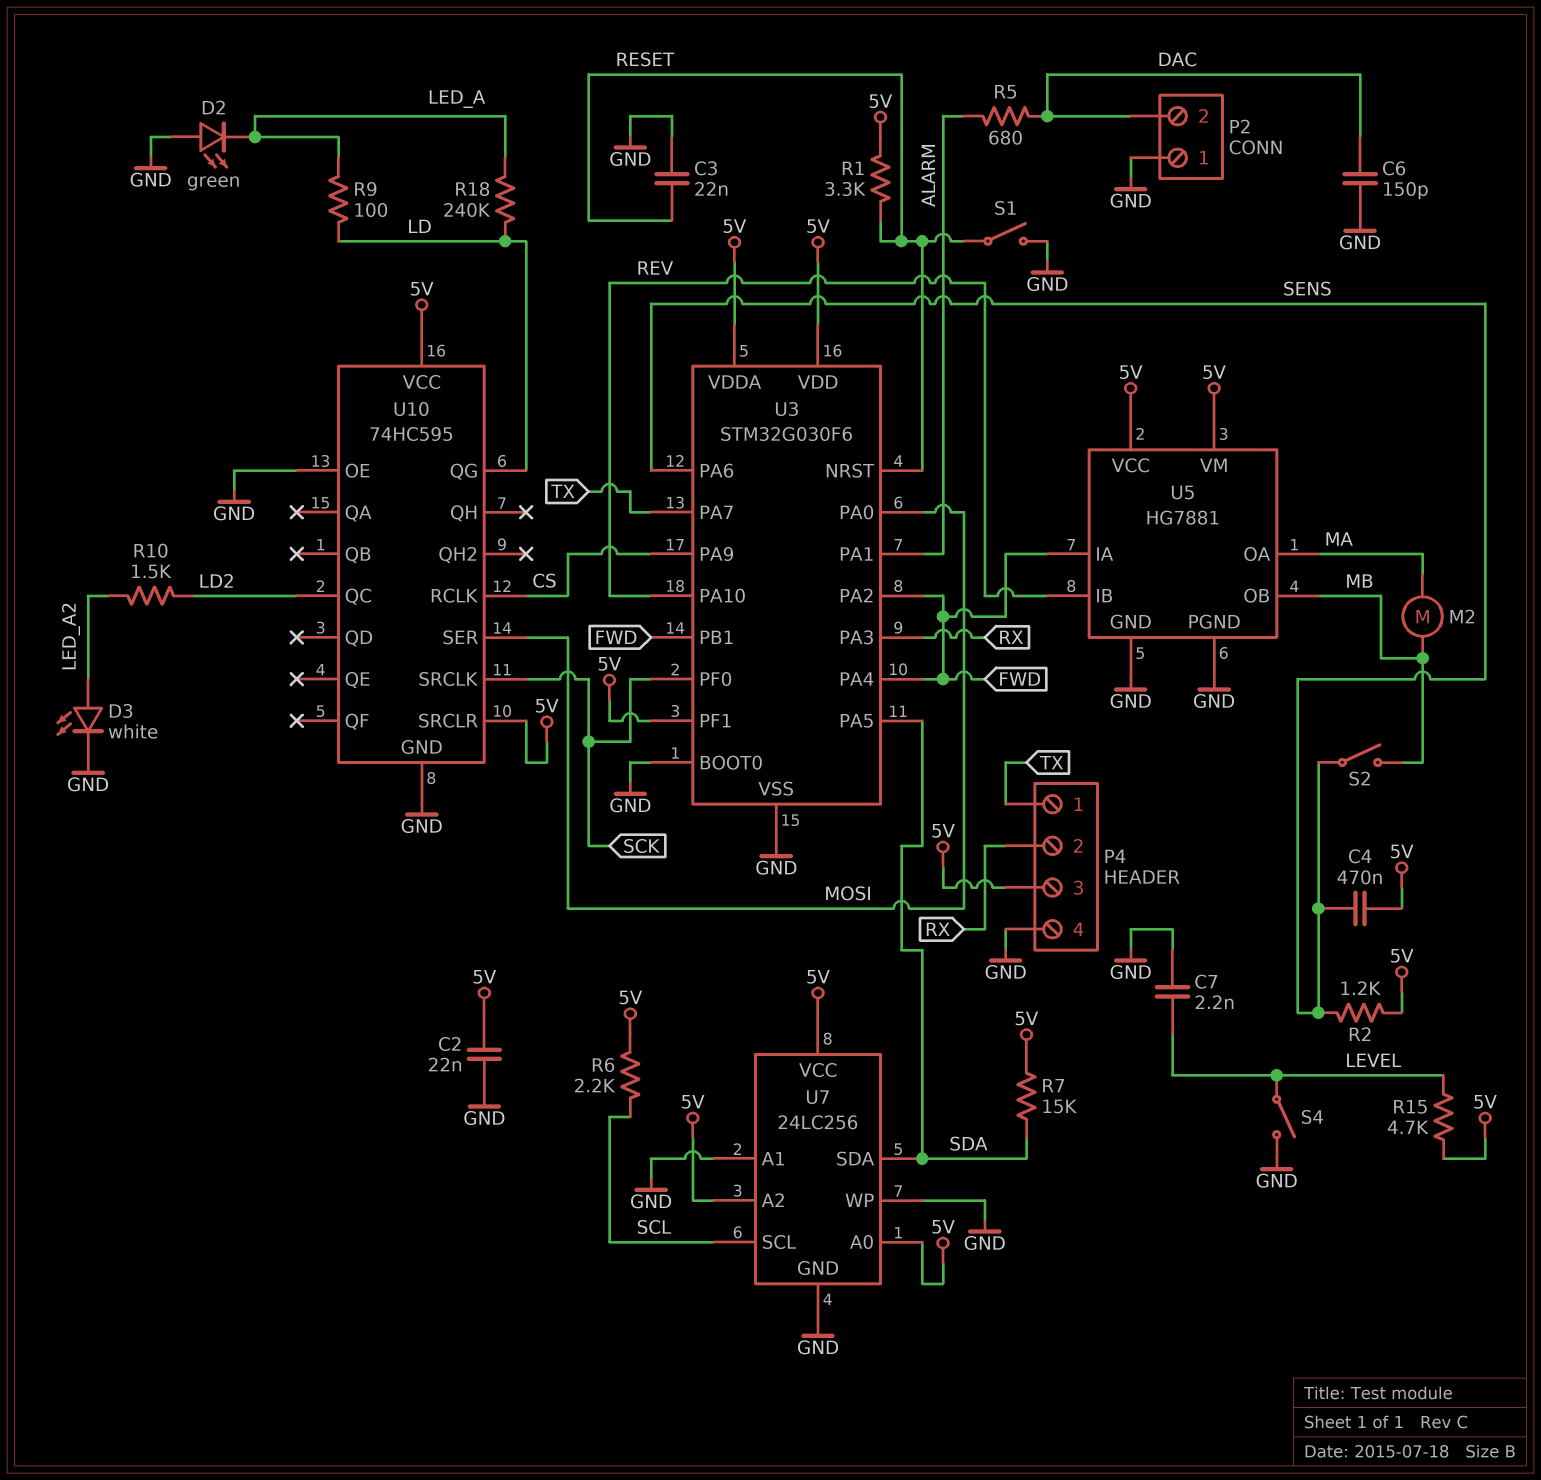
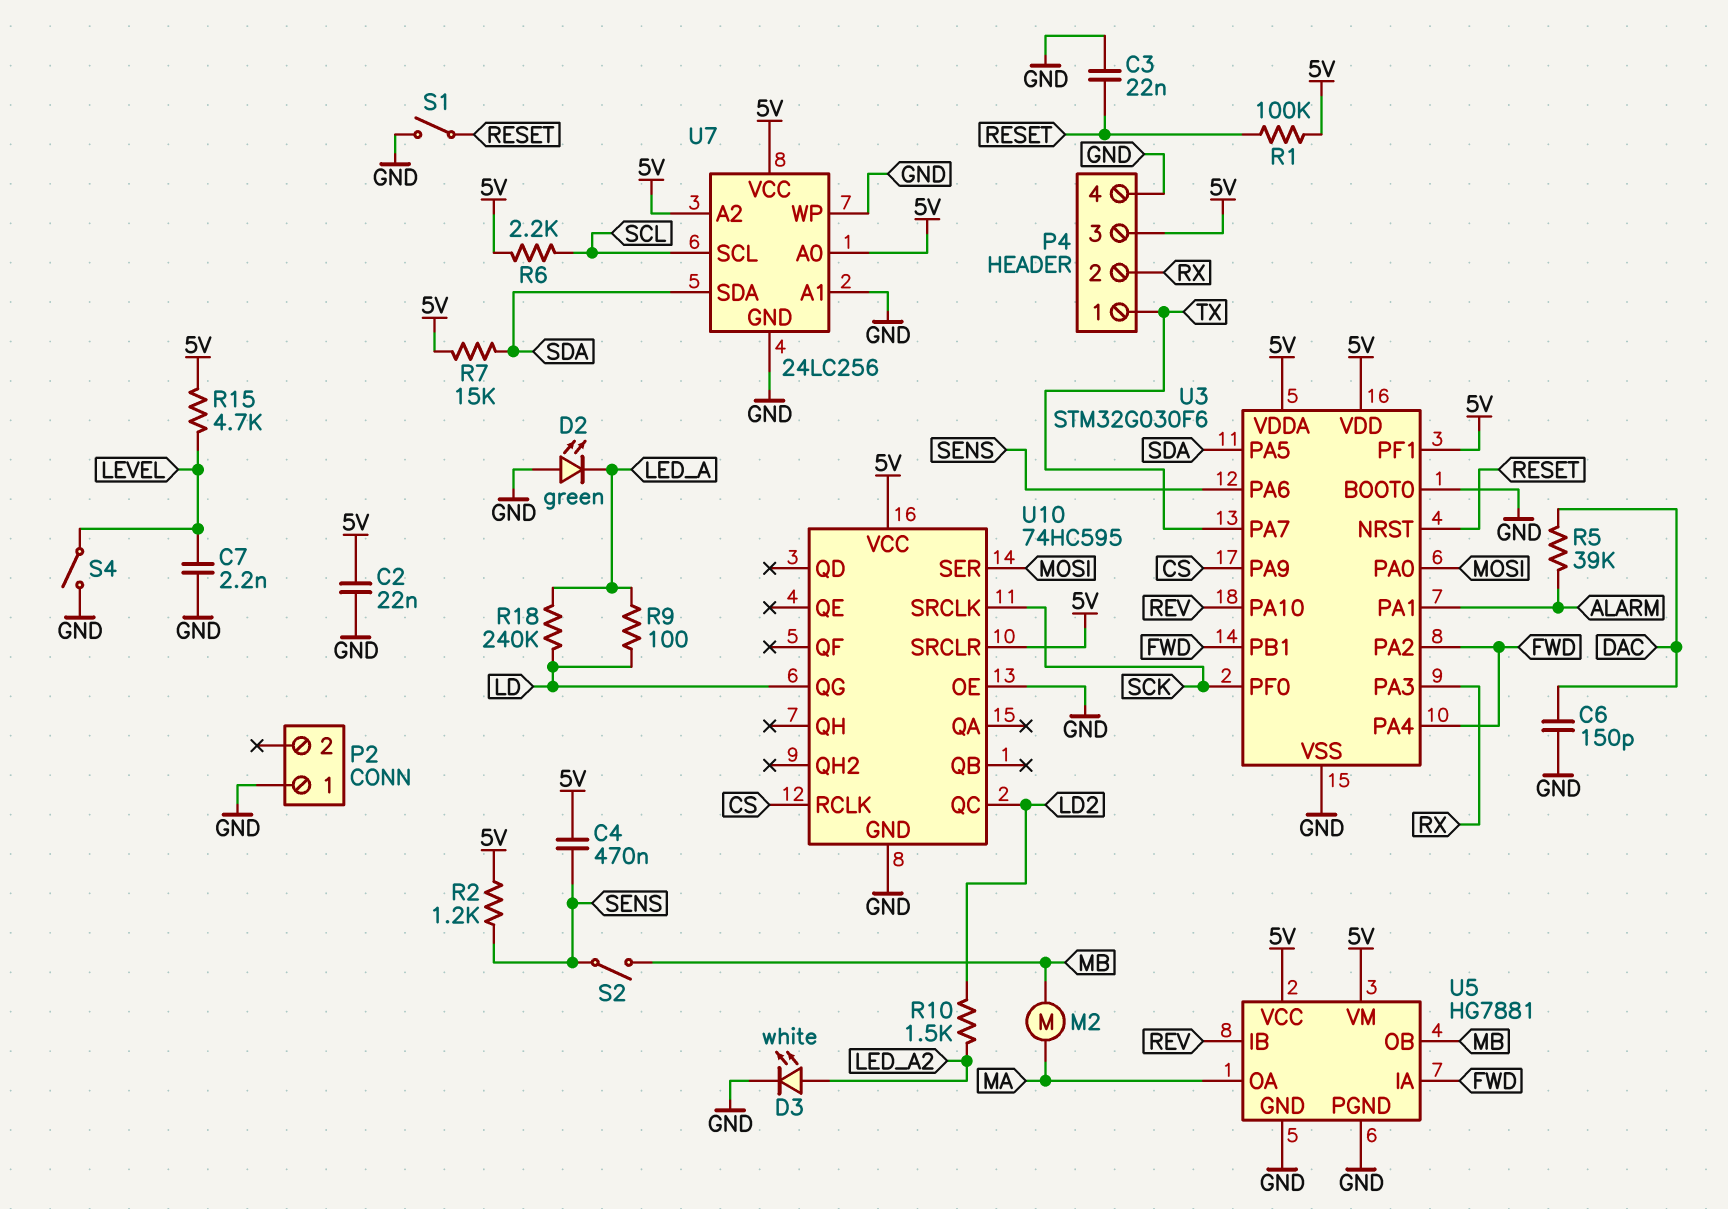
P2 pin 2: DAC -> none
R1: 3.3k (5V, RESET) -> 100k (5V, RESET)
R5: 680 (ALARM, DAC) -> 39k (ALARM, DAC)

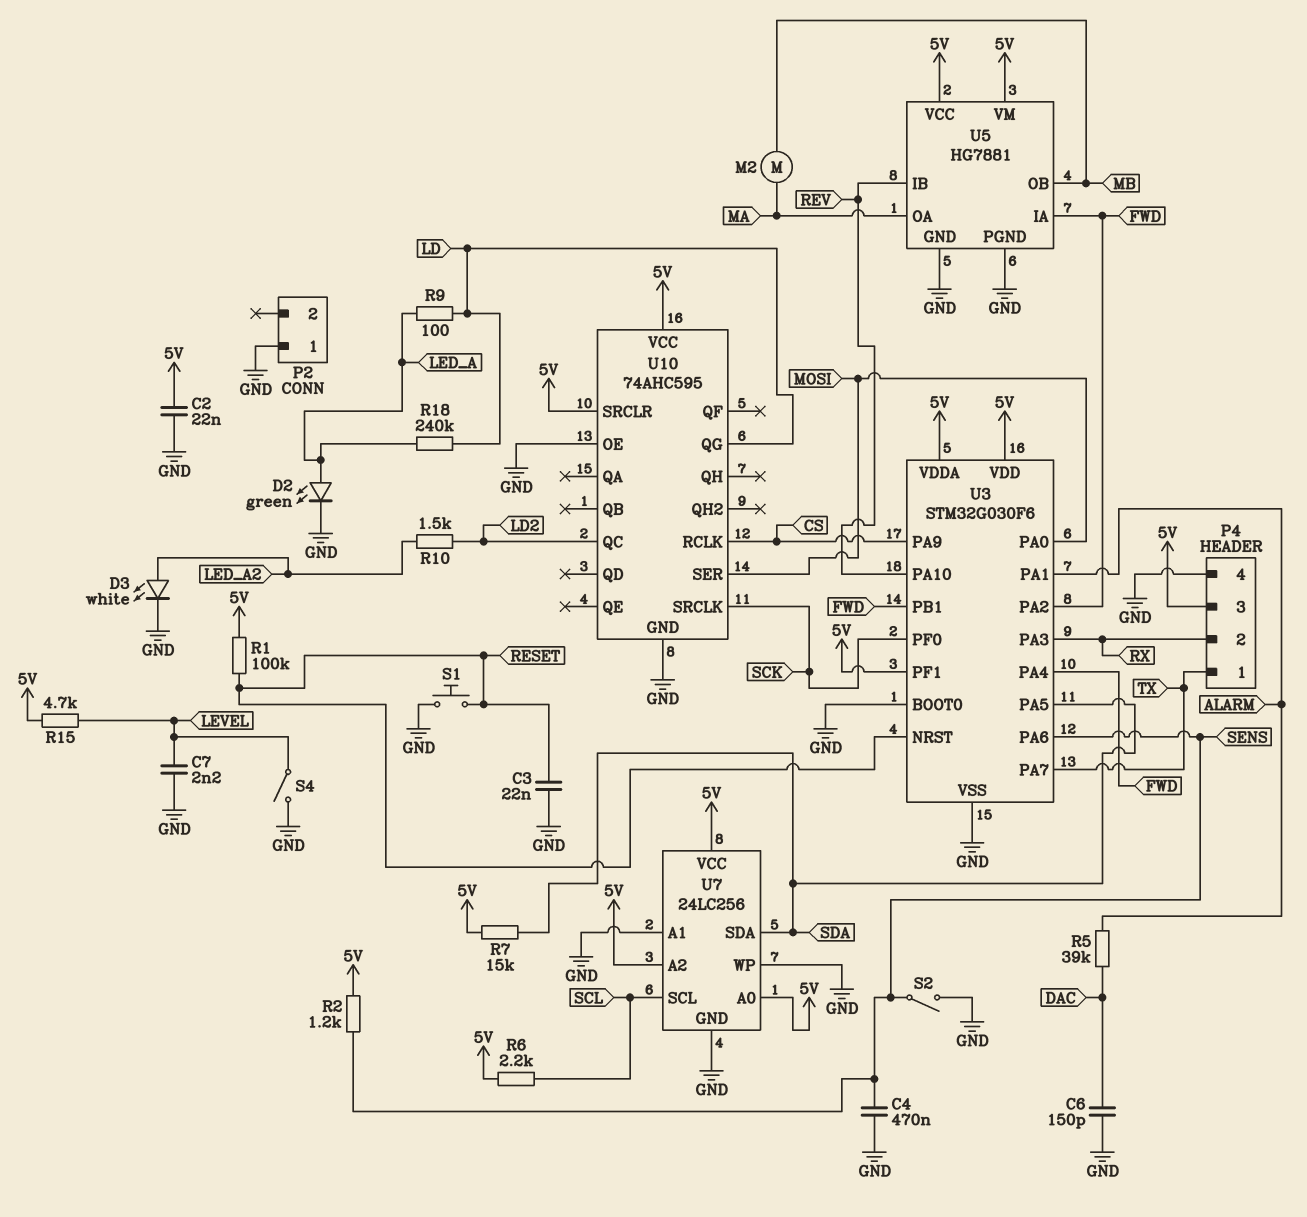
C4: 470nF (5V, SENS) -> 470nF (GND, SENS)
D2: LED green (A GND, K LED_A) -> LED green (A LED_A, K GND)
S1: switch (GND, RESET) -> button (GND, RESET)
S2: switch (MB, SENS) -> switch (GND, SENS)
U10: 74HC595 -> 74AHC595

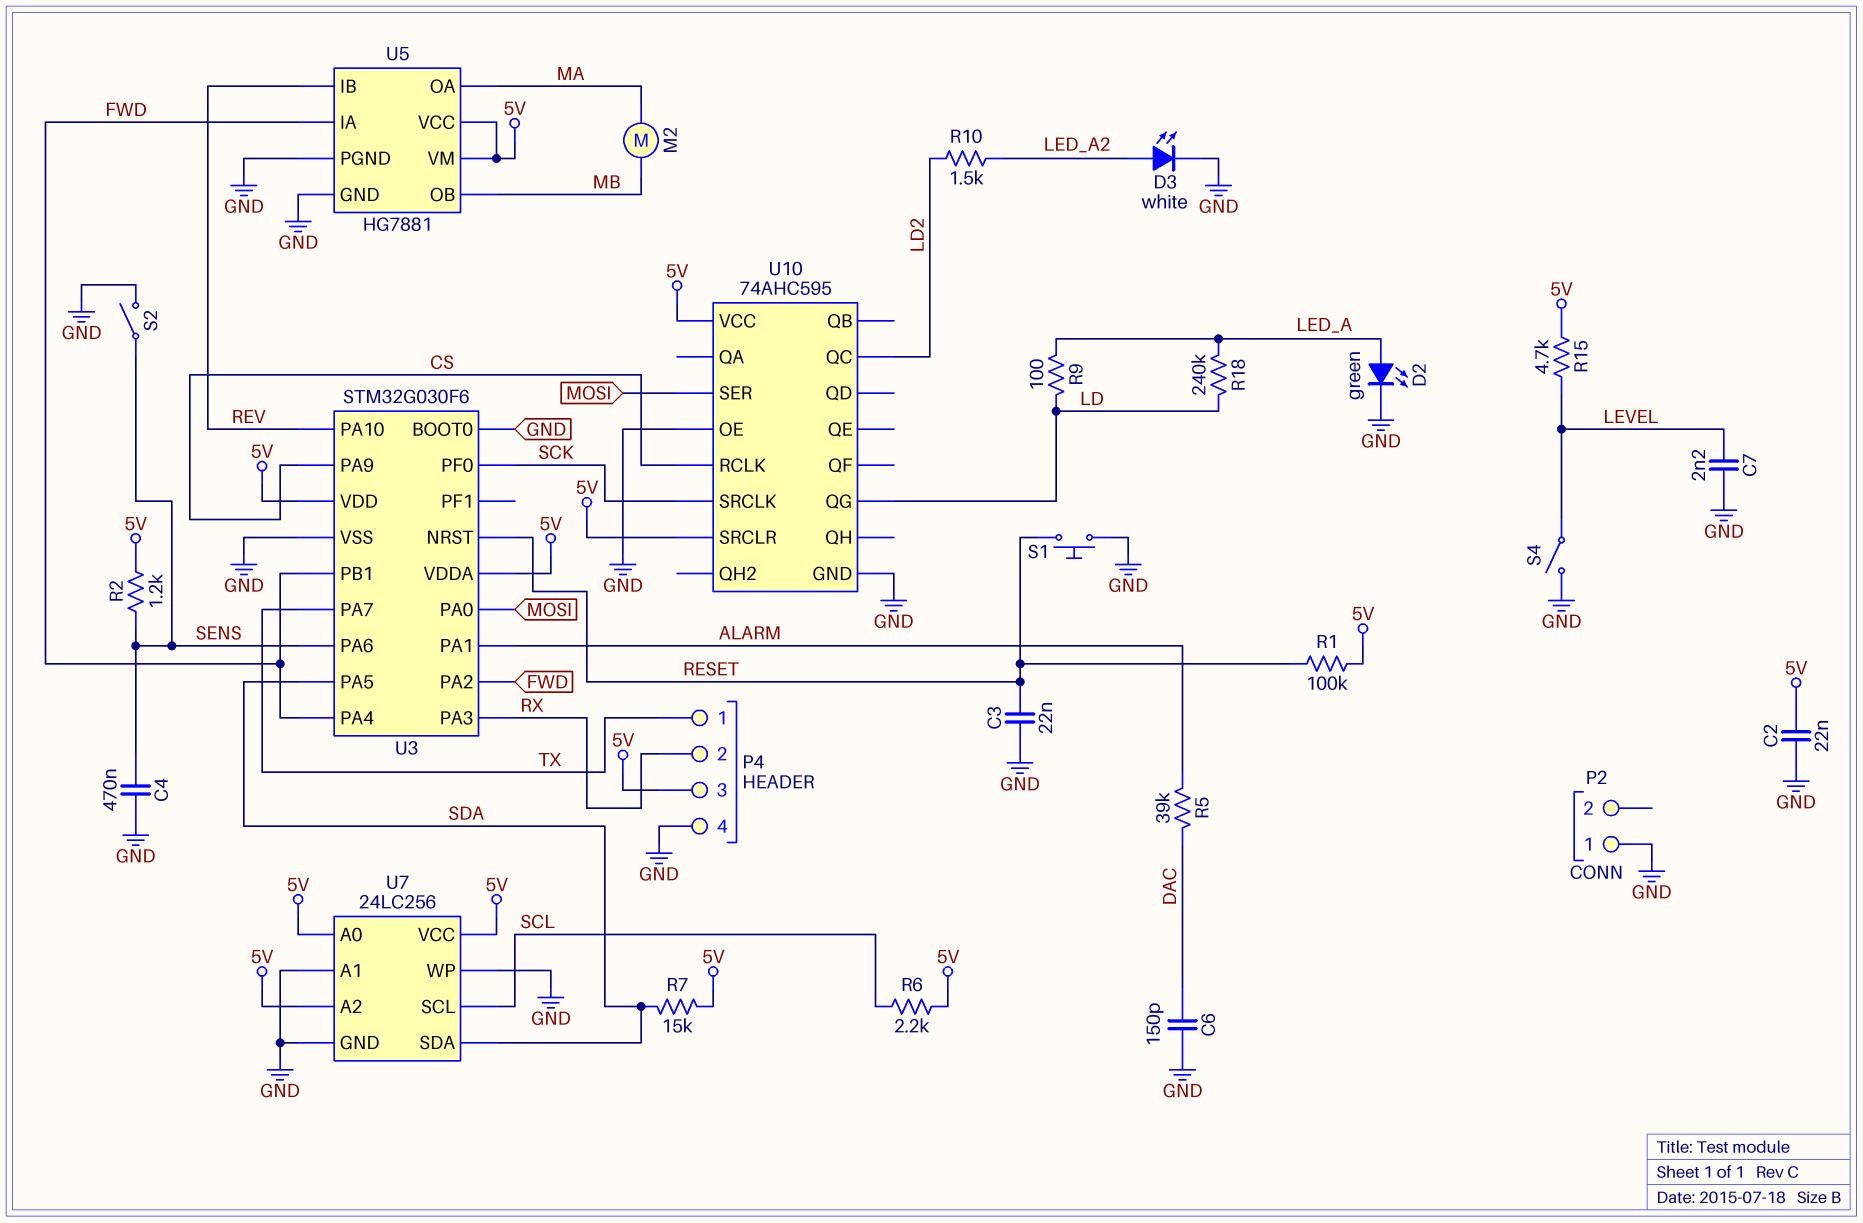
U3 pin PF1: 5V -> none

